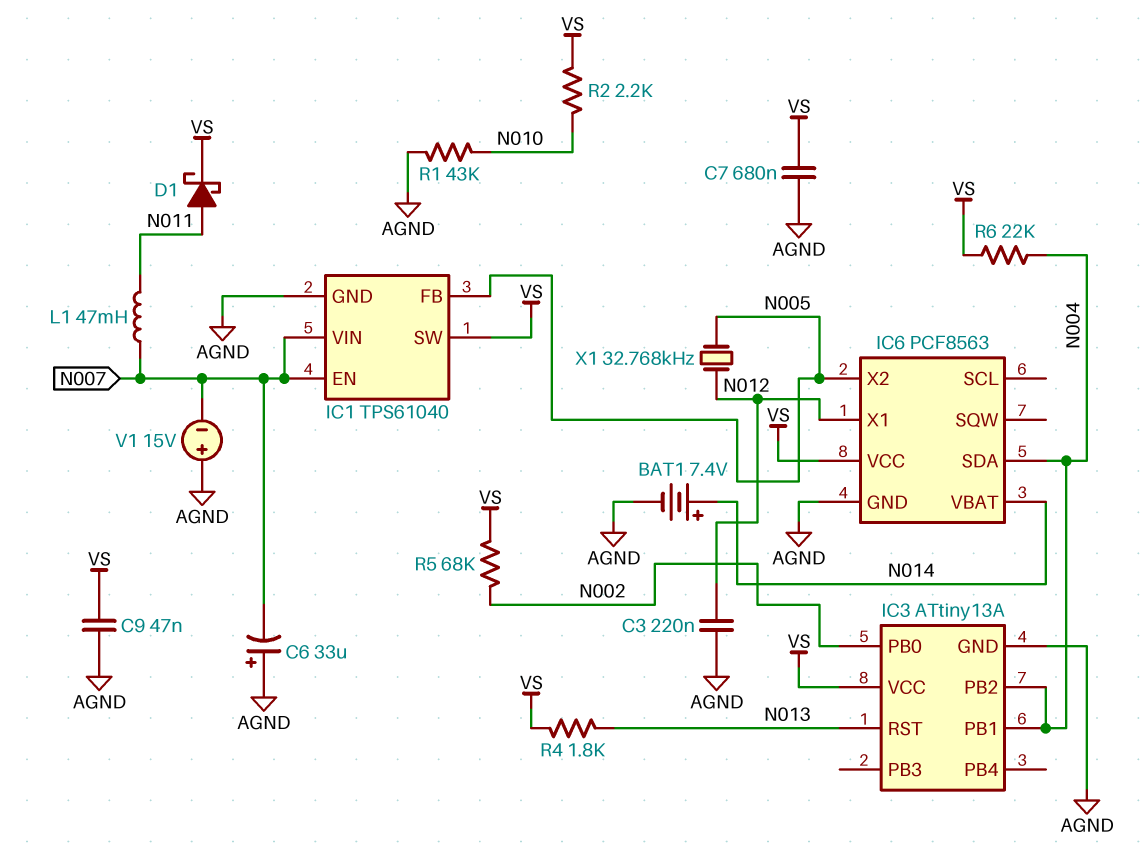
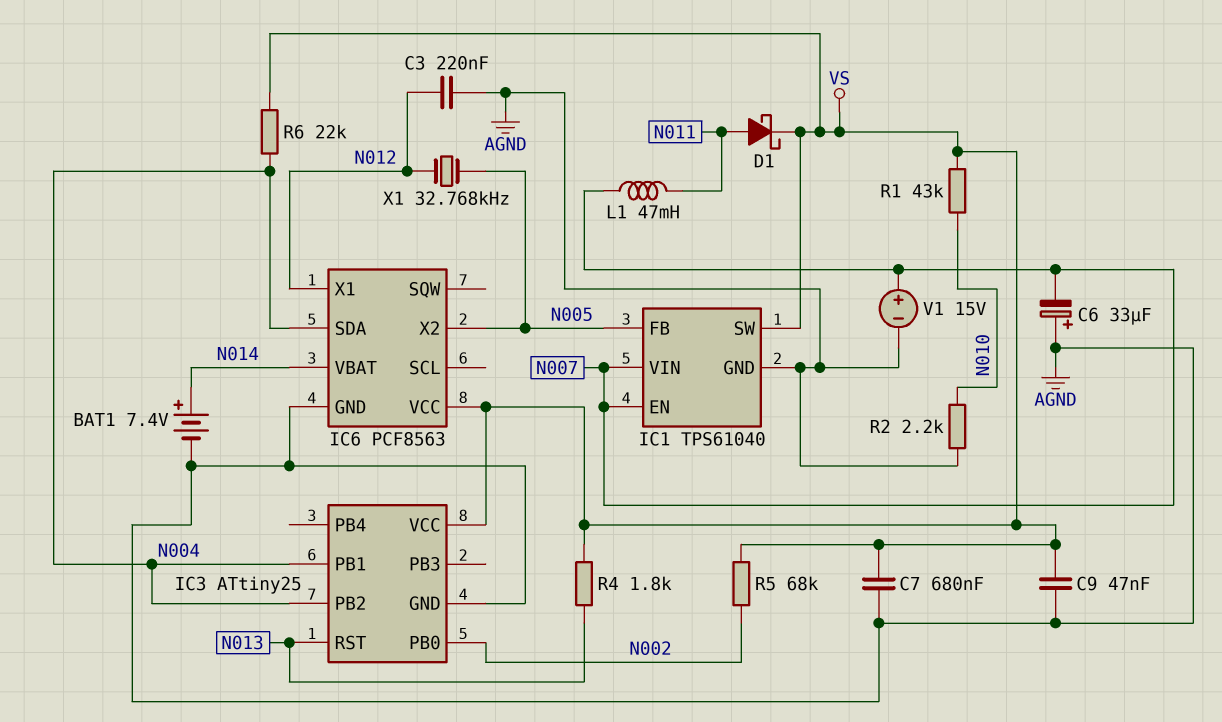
IC3: ATtiny13A -> ATtiny25
R1: 43k (AGND, N010) -> 43k (N010, VS)
R2: 2.2k (N010, VS) -> 2.2k (AGND, N010)
V1: 15V (plus AGND, minus N007) -> 15V (plus N007, minus AGND)

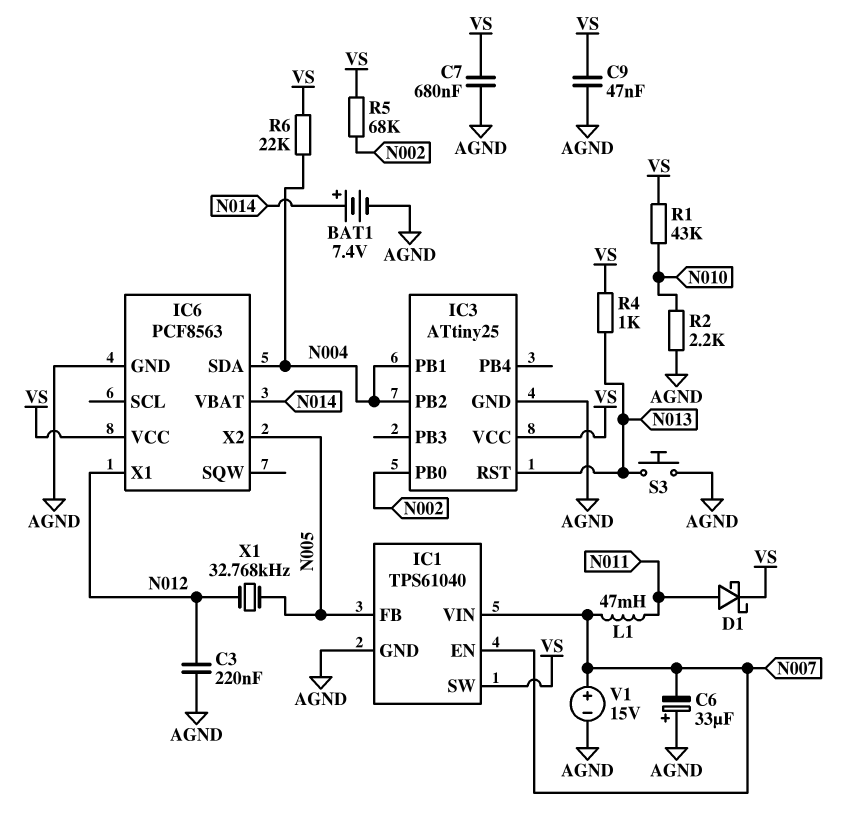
R4: 1.8k (N013, VS) -> 1k (N013, VS)
S3: none -> button (AGND, N013)

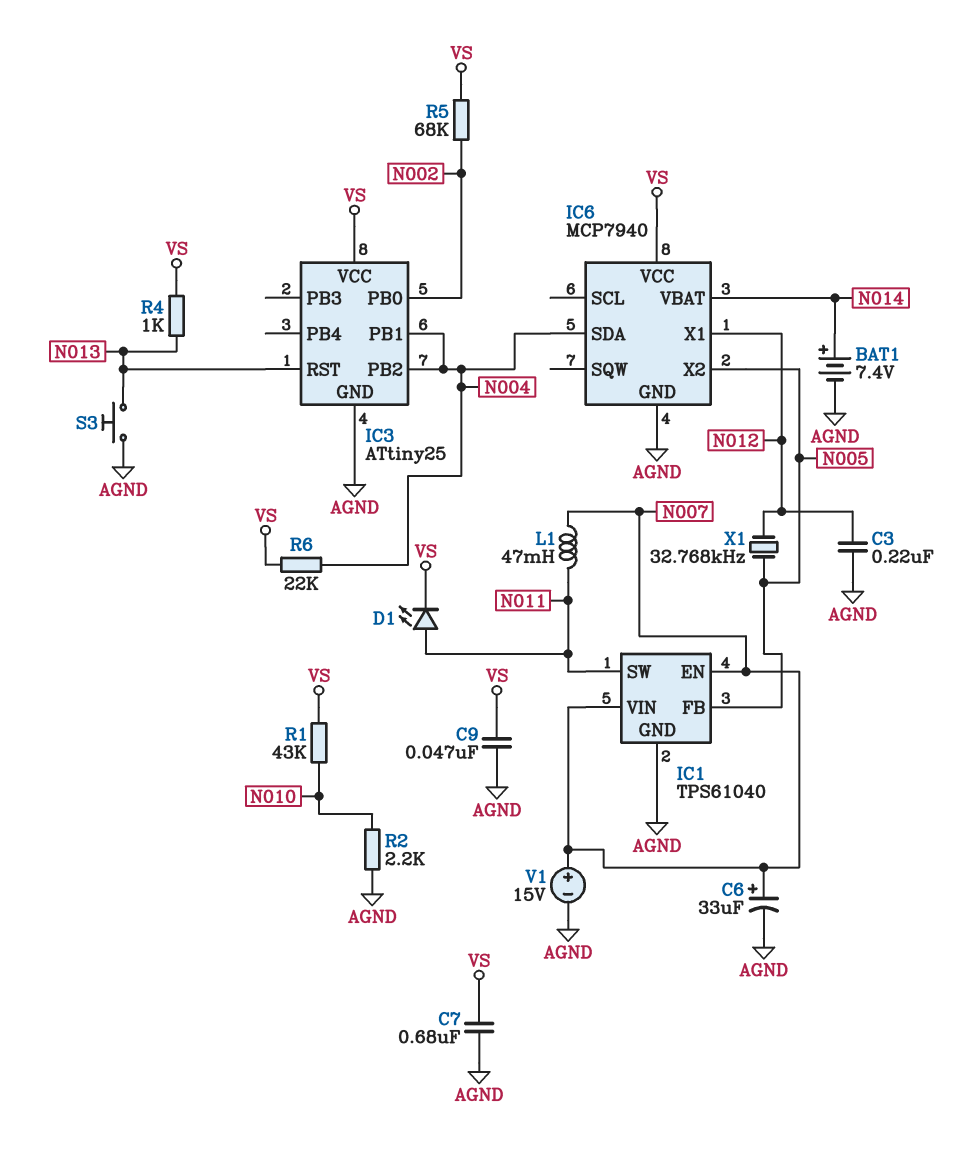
C6: 33uF (plus AGND, minus N007) -> 33uF (plus N007, minus AGND)
D1: schottky (A N011, K VS) -> LED (A N011, K VS)
IC1 pin SW: VS -> N011
IC6: PCF8563 -> MCP7940

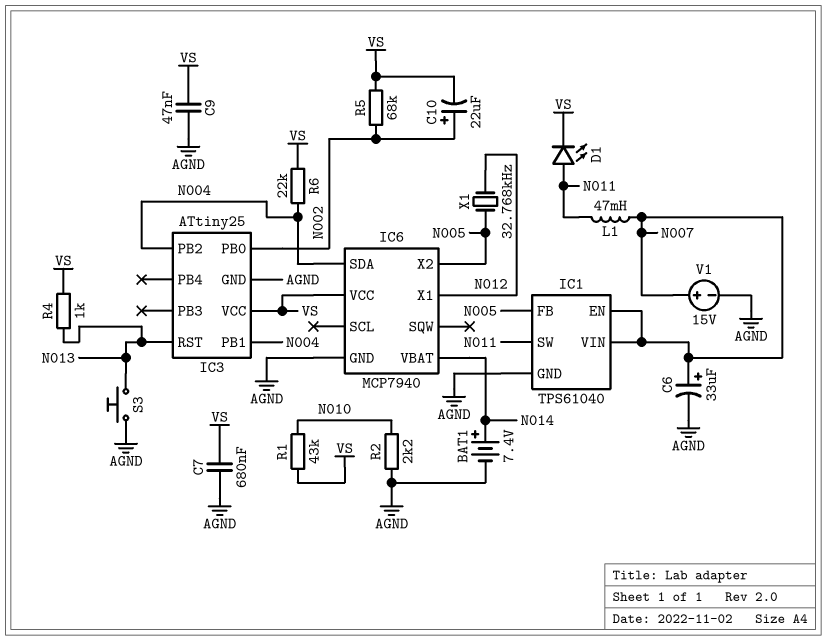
C3: 220nF (AGND, N012) -> none
C10: none -> 22uF (plus N002, minus VS)

